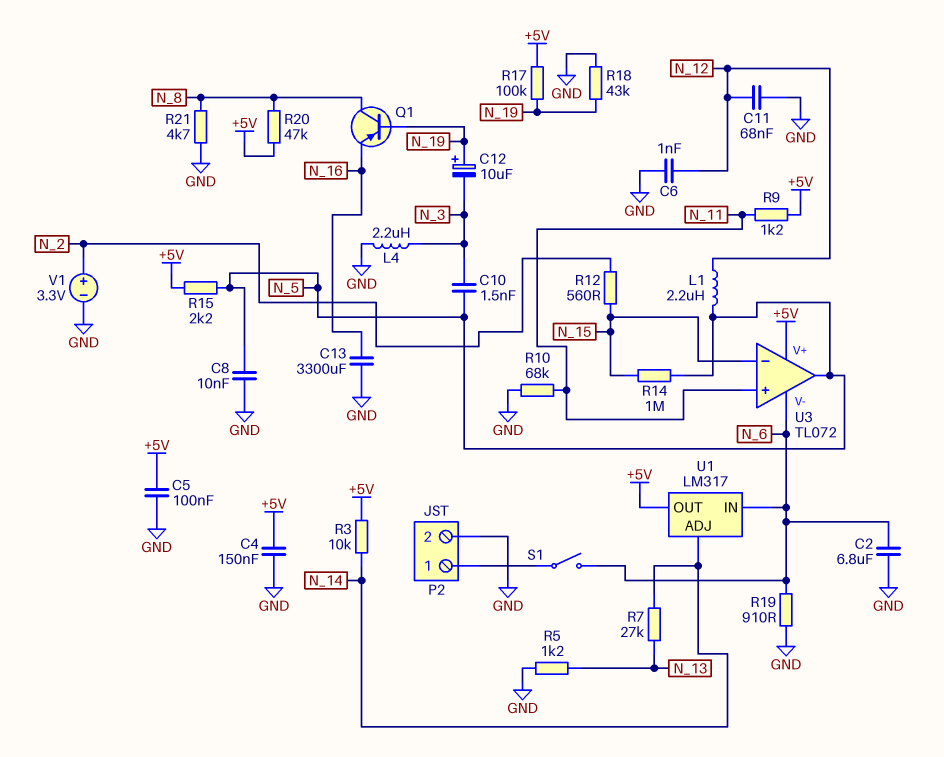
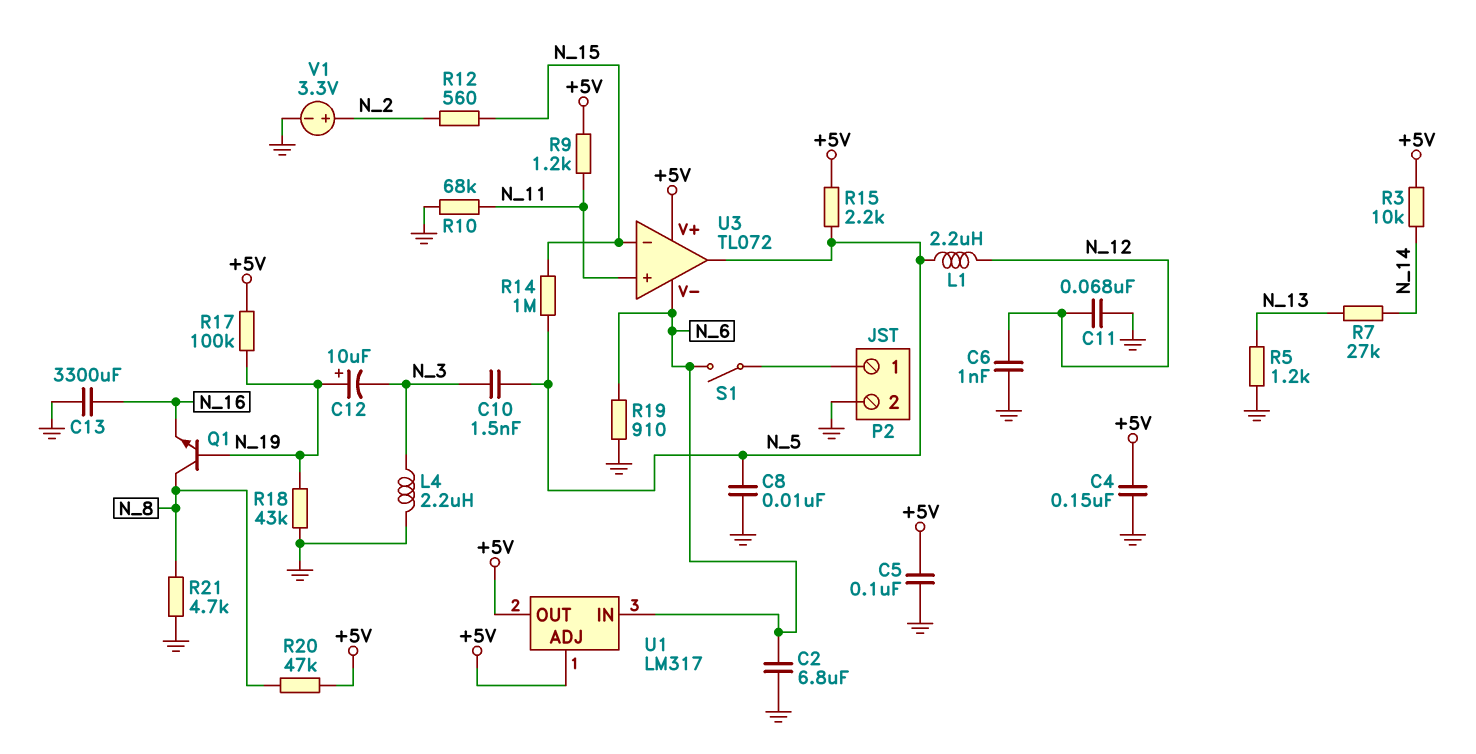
Q1: PNP (B N_19, C N_8, E N_16) -> NPN (B N_19, C N_8, E N_16)
U1 pin ADJ: N_14 -> +5V

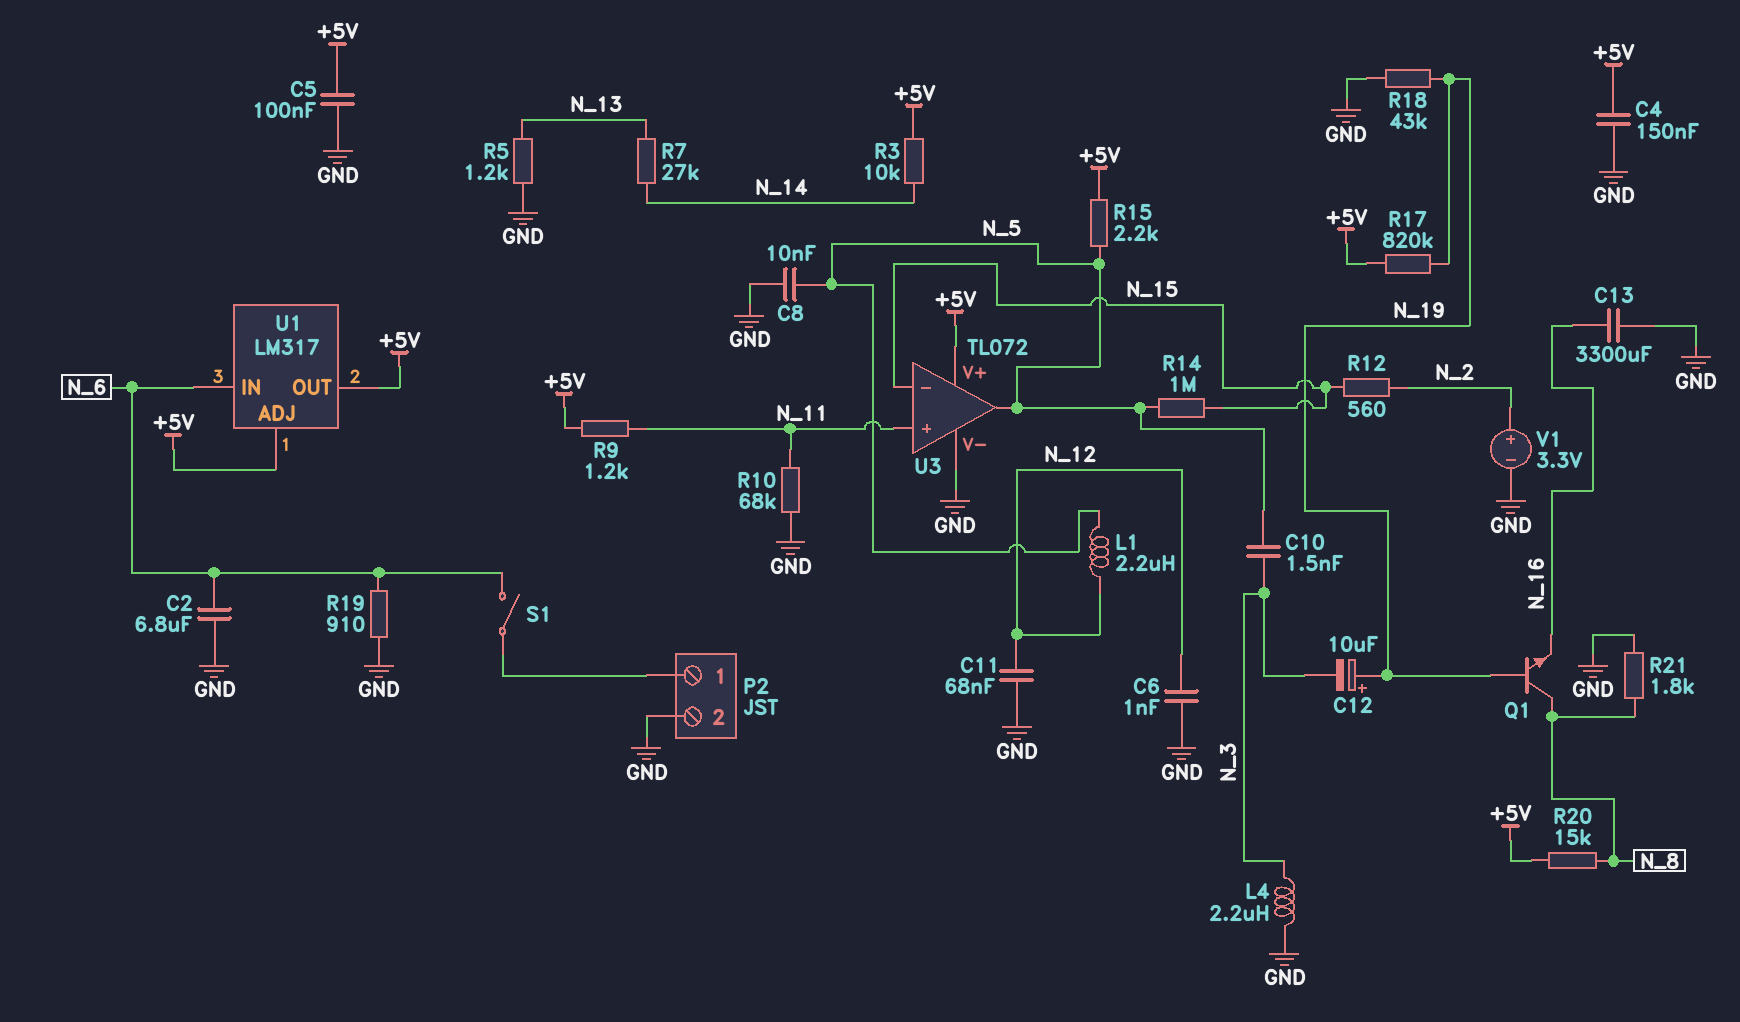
R17: 100k (+5V, N_19) -> 820k (+5V, N_19)
R20: 47k (+5V, N_8) -> 15k (+5V, N_8)
R21: 4.7k (GND, N_8) -> 1.8k (GND, N_8)
U3 pin V-: N_6 -> GND

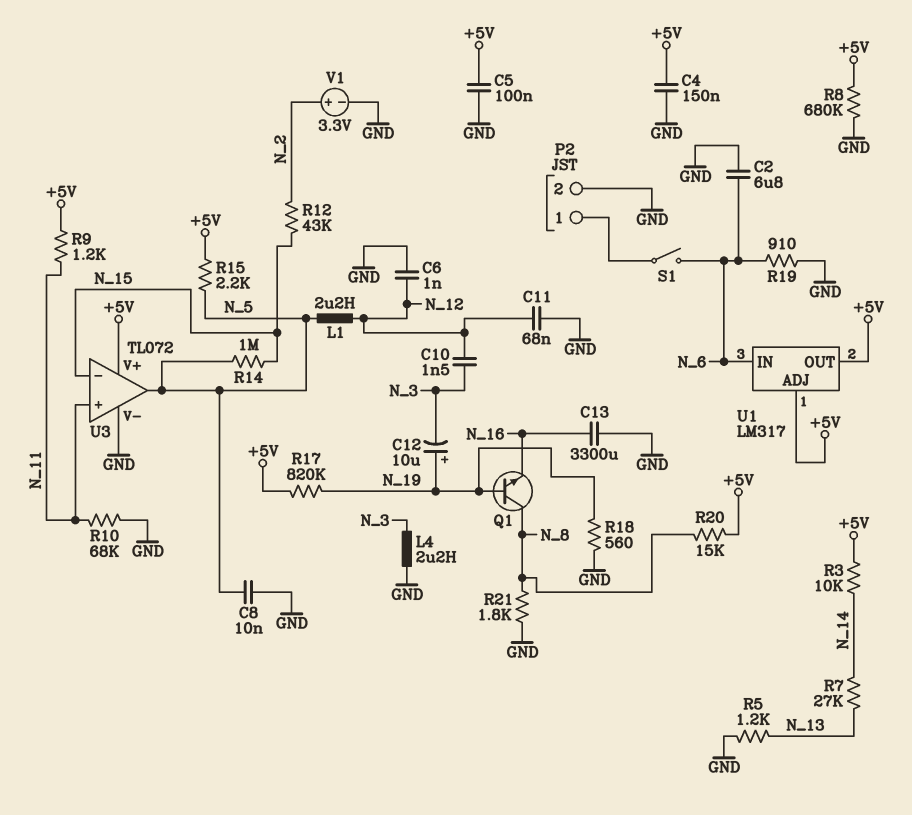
C10: 1.5nF (N_3, N_5) -> 1.5nF (N_3, N_12)
R8: none -> 680k (+5V, GND)
R12: 560 (N_2, N_15) -> 43k (N_2, N_15)
R18: 43k (GND, N_19) -> 560 (GND, N_19)

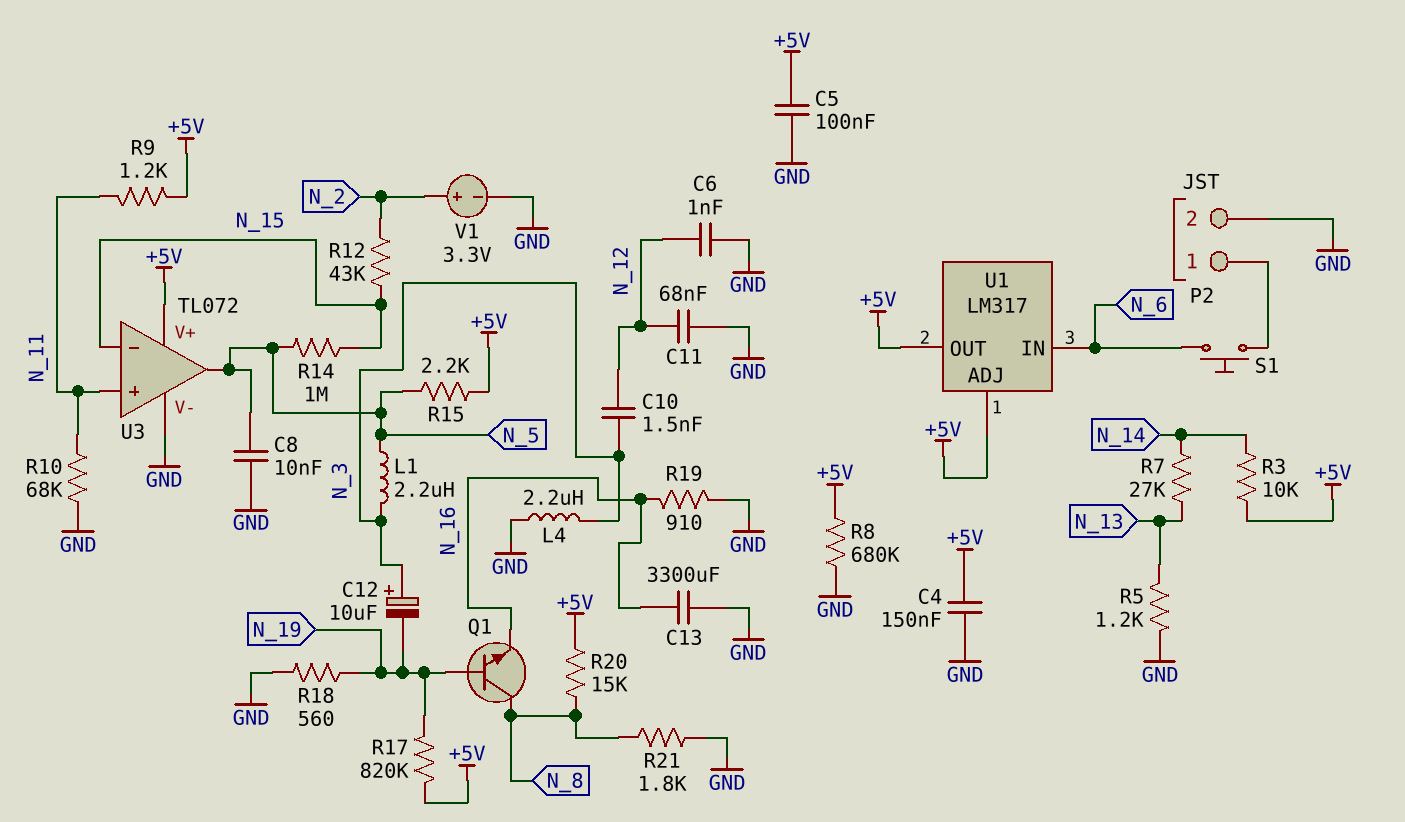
C2: 6.8uF (GND, N_6) -> none
C12: 10uF (plus N_19, minus N_3) -> 10uF (plus N_3, minus N_19)
L1: 2.2uH (N_5, N_12) -> 2.2uH (N_3, N_5)
R19: 910 (GND, N_6) -> 910 (GND, N_16)
S1: switch (N_6, P2/1) -> button (N_6, P2/1)

